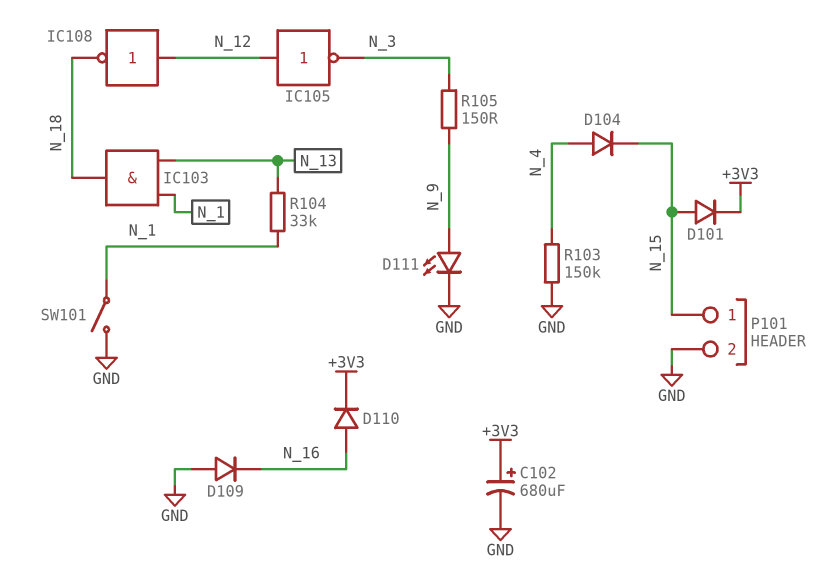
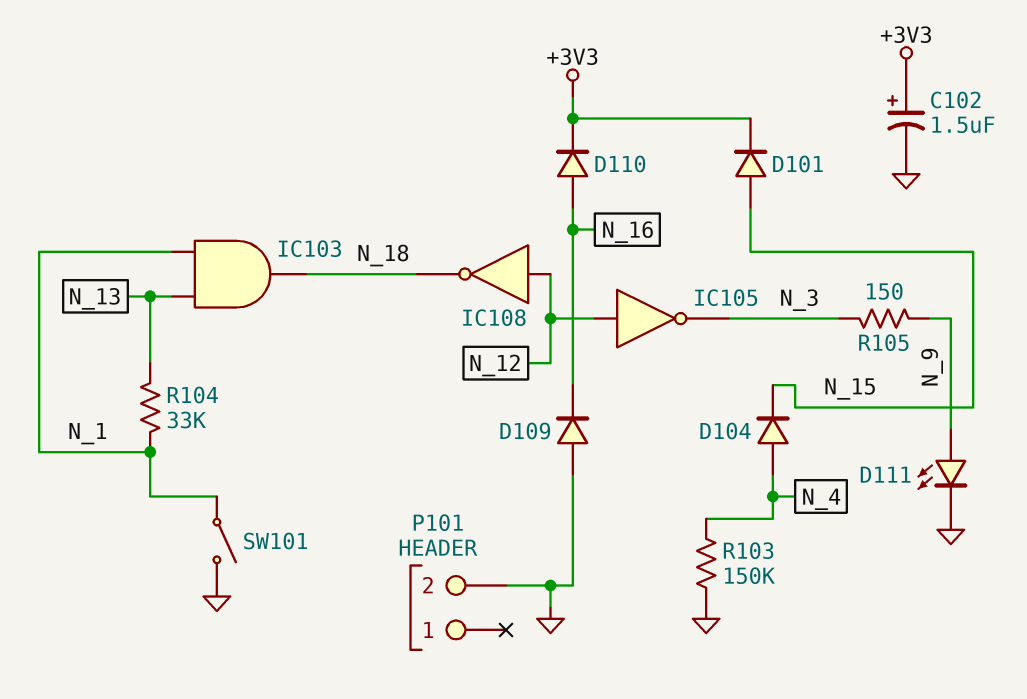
C102: 680uF (plus +3V3, minus GND) -> 1.5uF (plus +3V3, minus GND)
P101 pin 1: N_15 -> none

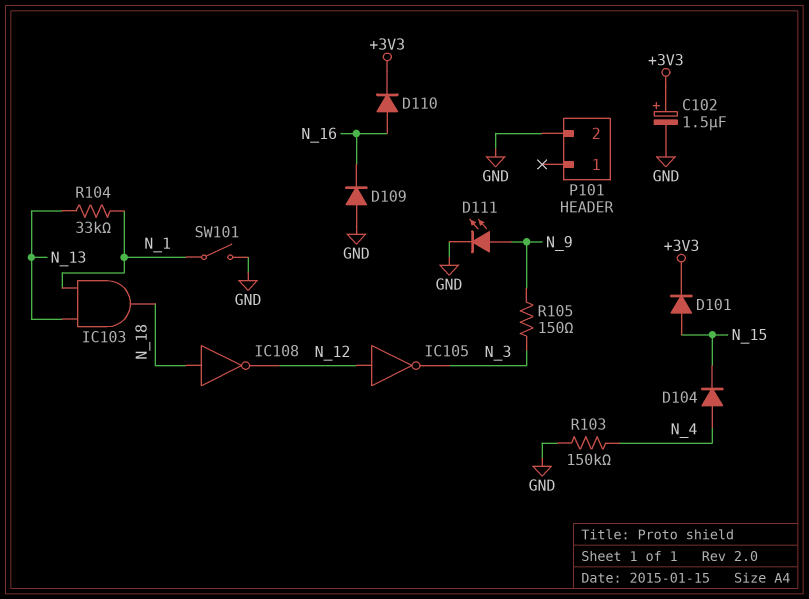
IC108: NOT (in N_12, out N_18) -> NOT (in N_18, out N_12)

